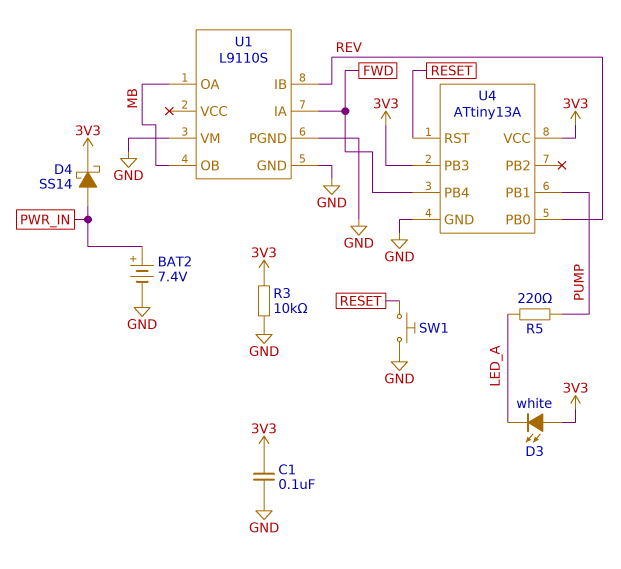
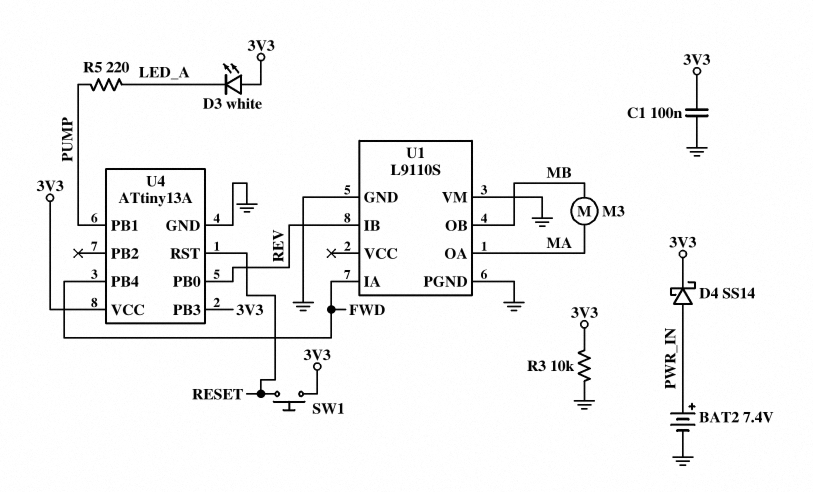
M3: none -> motor (MA, MB)
SW1: button (GND, RESET) -> button (3V3, RESET)
U1 pin OA: MB -> MA

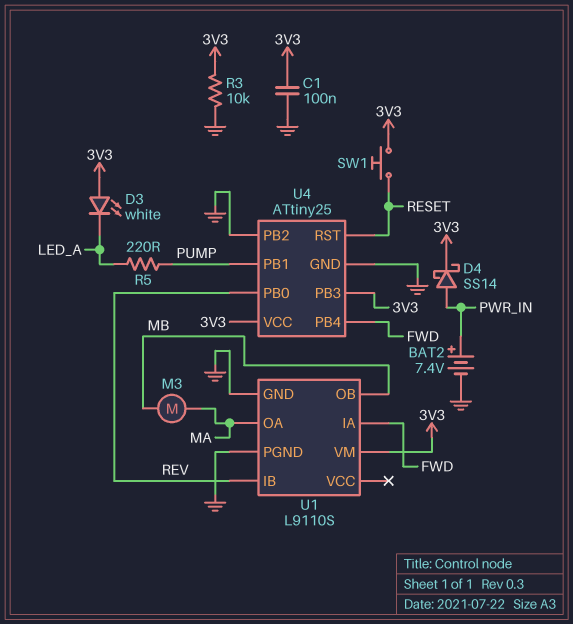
U1 pin VM: GND -> 3V3
U4: ATtiny13A -> ATtiny25
U4 pin PB2: none -> GND

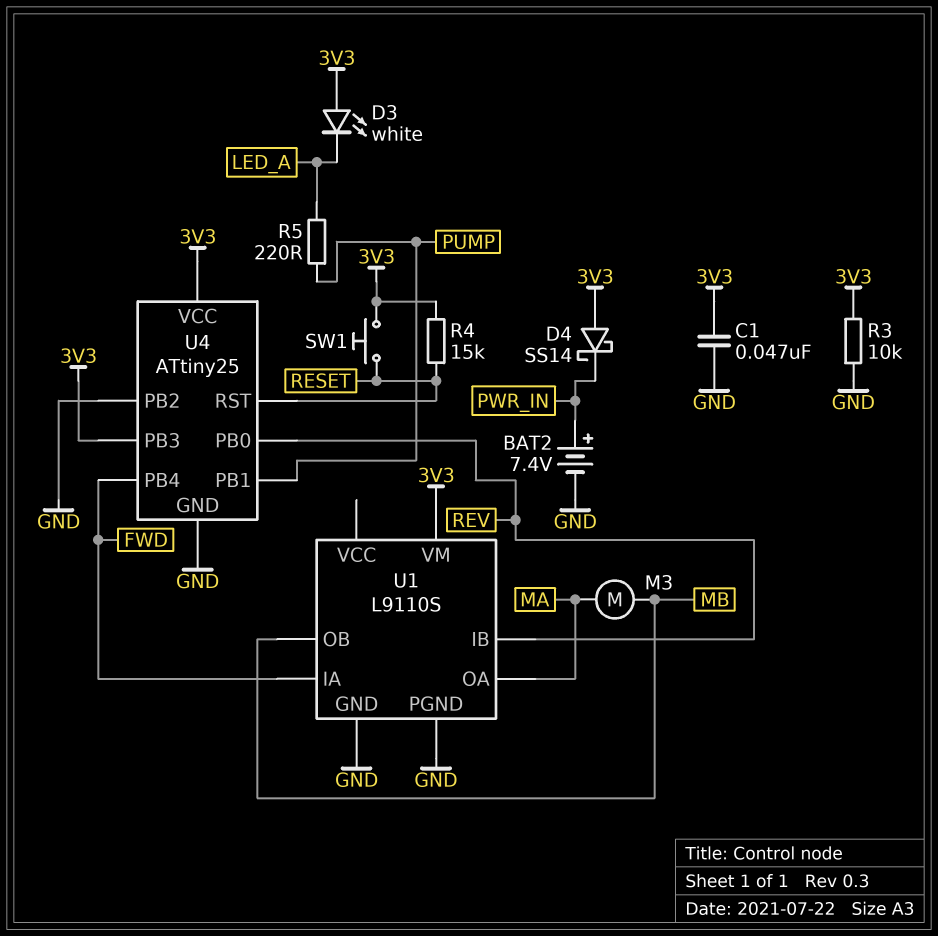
C1: 100nF (3V3, GND) -> 47nF (3V3, GND)
D4: schottky SS14 (A PWR_IN, K 3V3) -> schottky SS14 (A 3V3, K PWR_IN)
R4: none -> 15k (3V3, RESET)

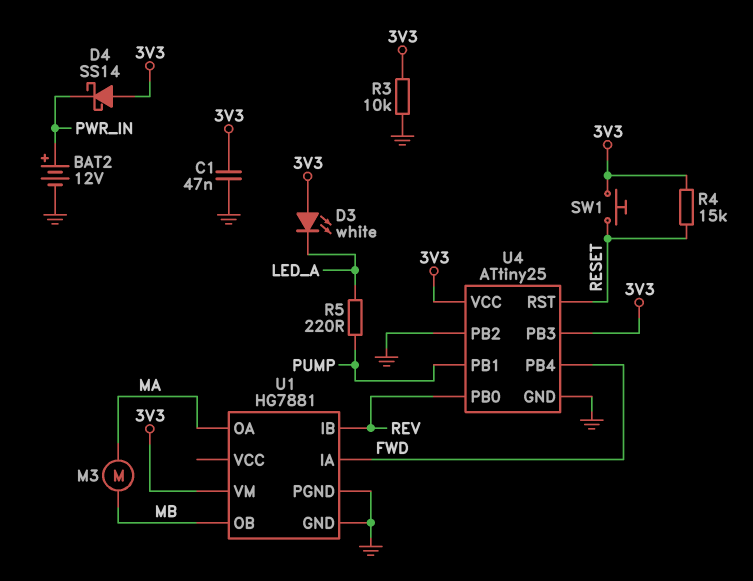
BAT2: 7.4V (plus PWR_IN, minus GND) -> 12V (plus PWR_IN, minus GND)
U1: L9110S -> HG7881

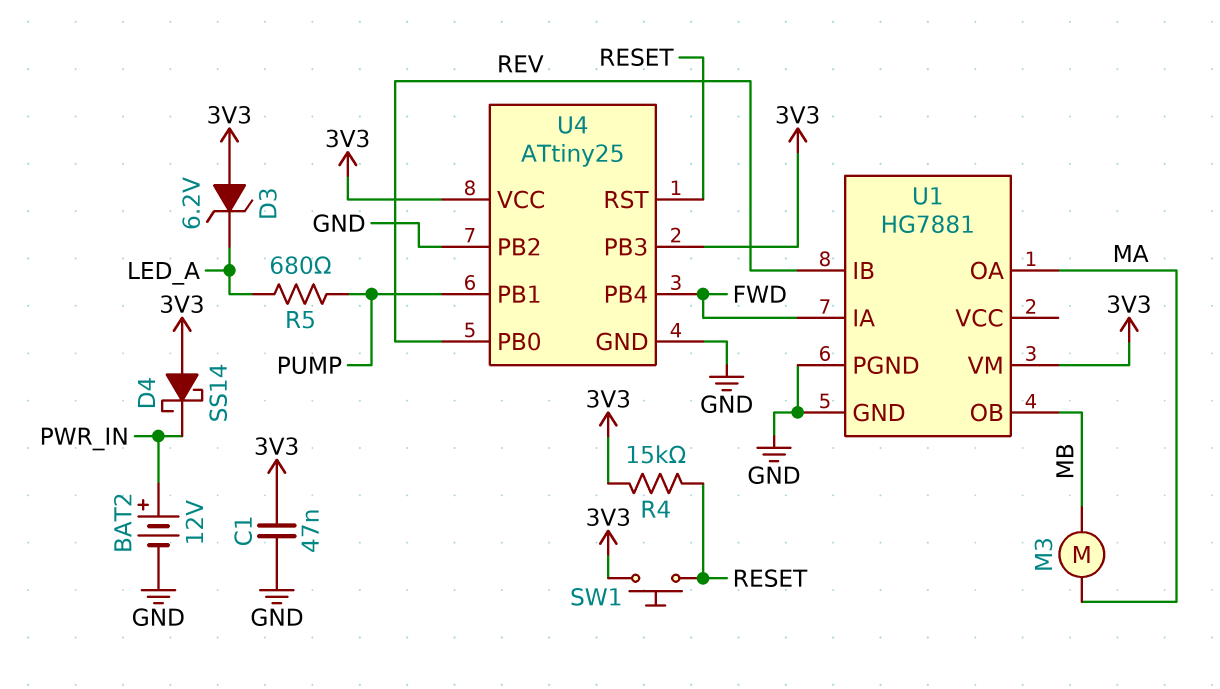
D3: LED white (A 3V3, K LED_A) -> zener 6.2V (A 3V3, K LED_A)
R3: 10k (3V3, GND) -> none
R5: 220 (LED_A, PUMP) -> 680 (LED_A, PUMP)

